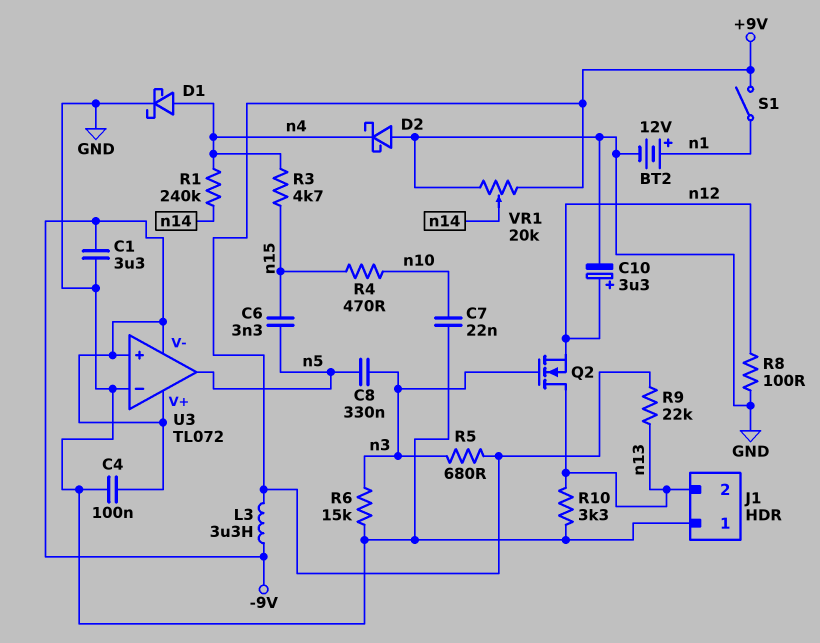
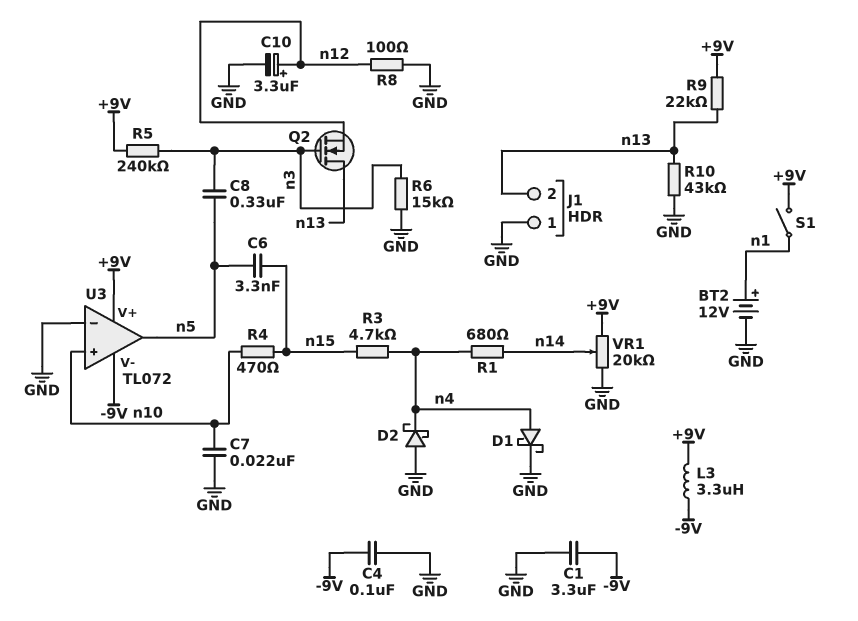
R1: 240k (n4, n14) -> 680 (n4, n14)
R5: 680 (+9V, n3) -> 240k (+9V, n3)
R10: 3.3k (GND, n13) -> 43k (GND, n13)
U3 pin V+: -9V -> +9V
U3 pin in+: -9V -> n10

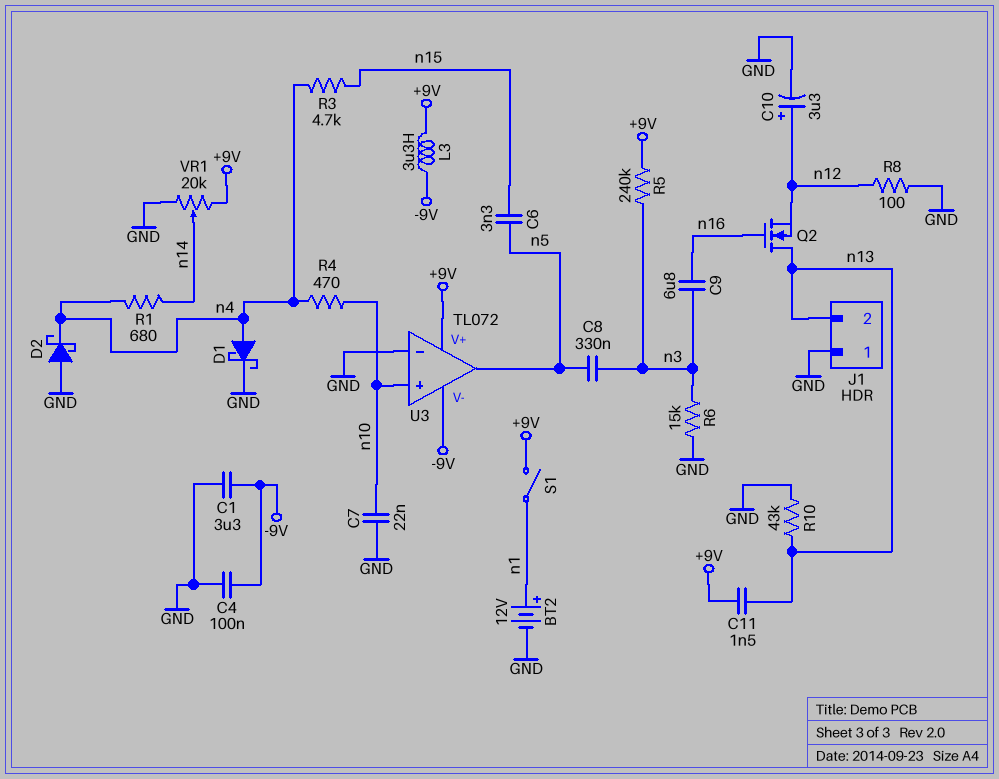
C9: none -> 6.8uF (n3, n16)
C11: none -> 1.5nF (+9V, n13)
Q2: NMOS (G n3, D n13, S n12) -> NMOS (G n16, D n13, S n12)
R4: 470 (n10, n15) -> 470 (n4, n10)
R9: 22k (+9V, n13) -> none

